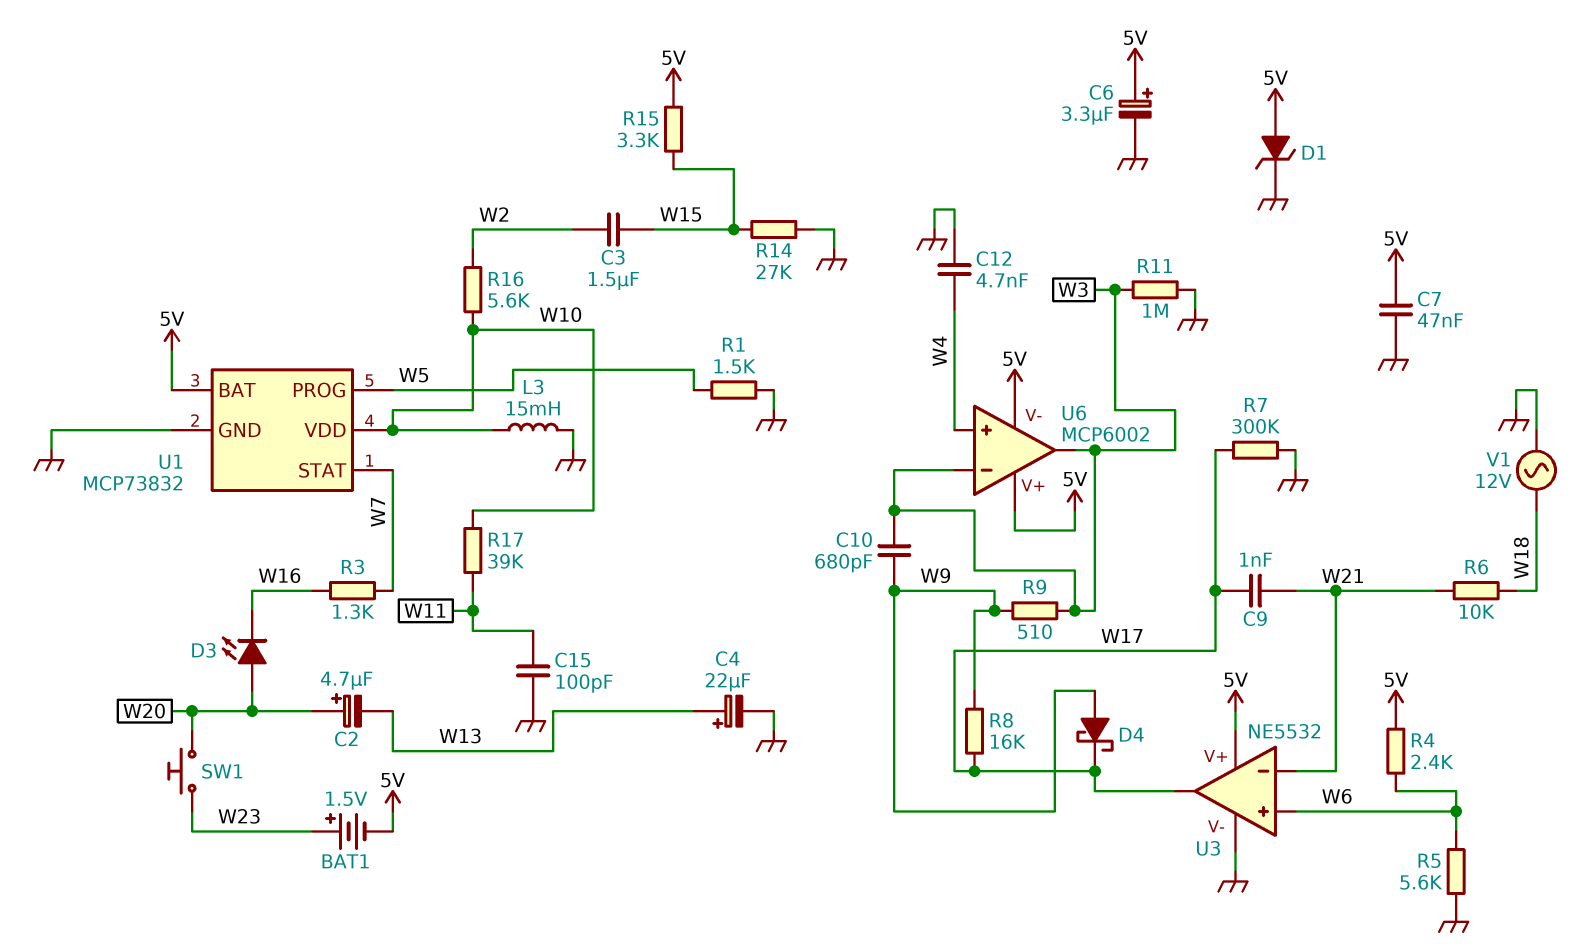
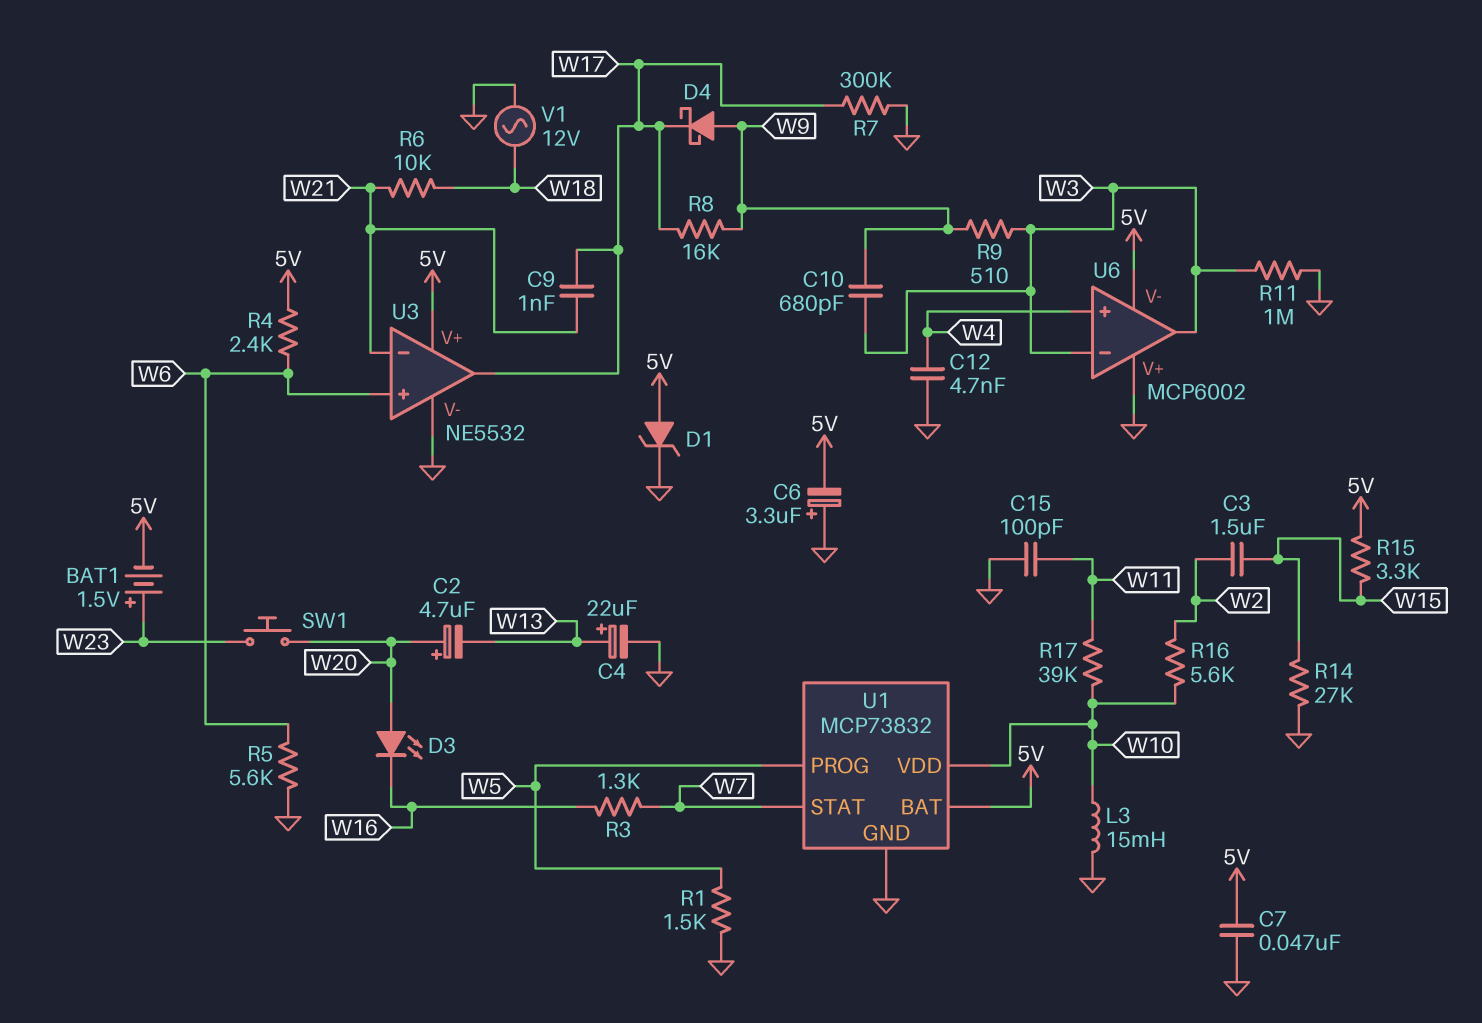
C6: 3.3uF (plus 5V, minus GND) -> 3.3uF (plus GND, minus 5V)
U6 pin V+: 5V -> GND

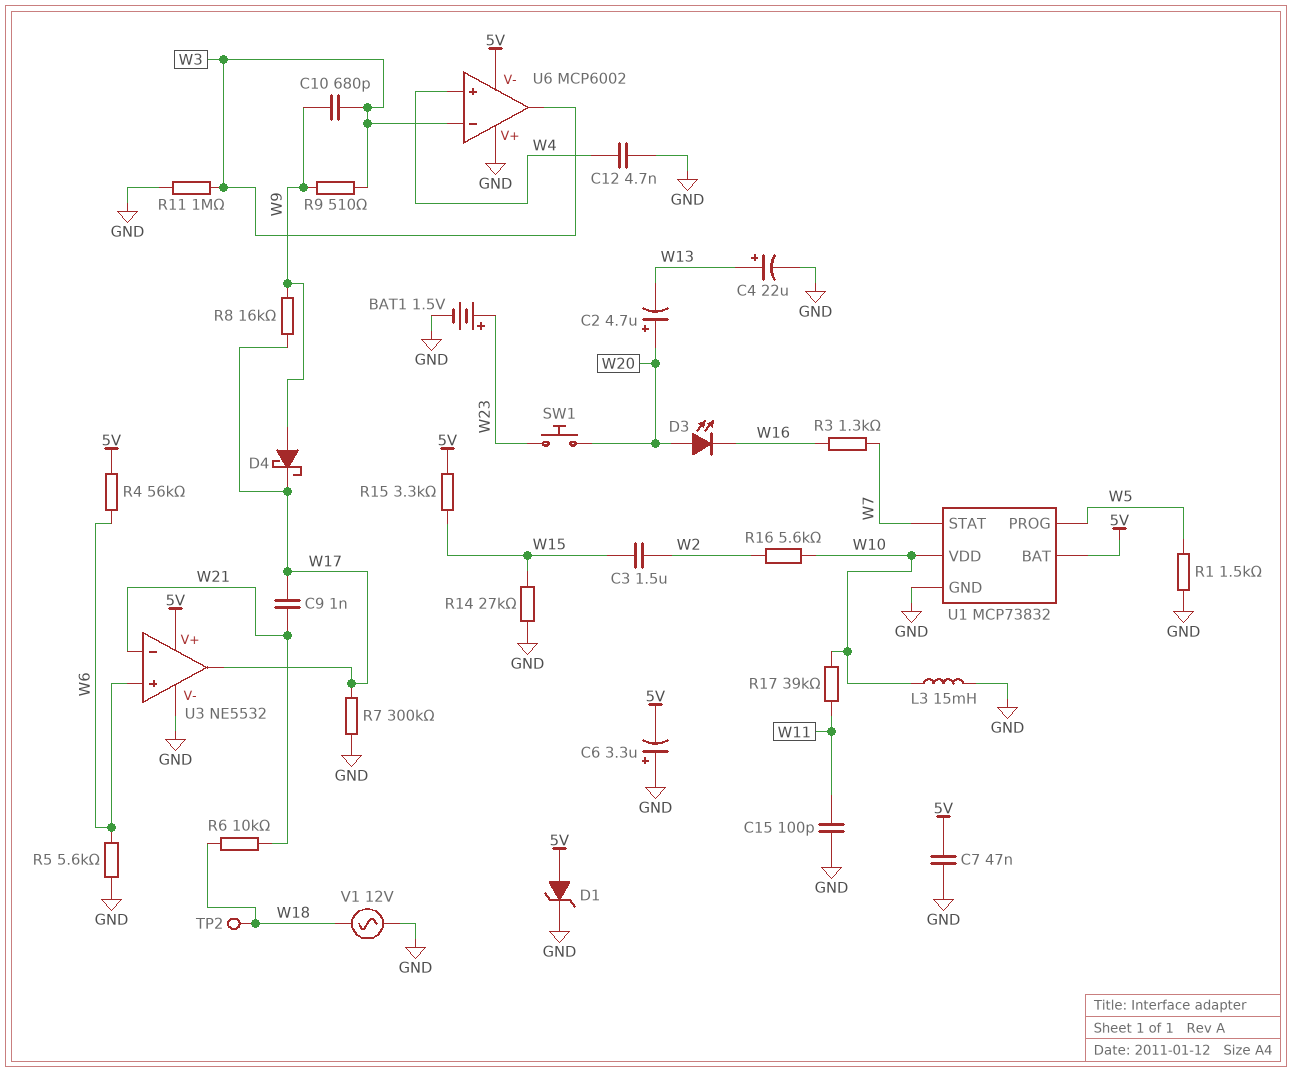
BAT1: 1.5V (plus W23, minus 5V) -> 1.5V (plus W23, minus GND)
R4: 2.4k (5V, W6) -> 56k (5V, W6)
TP2: none -> test point (W18)

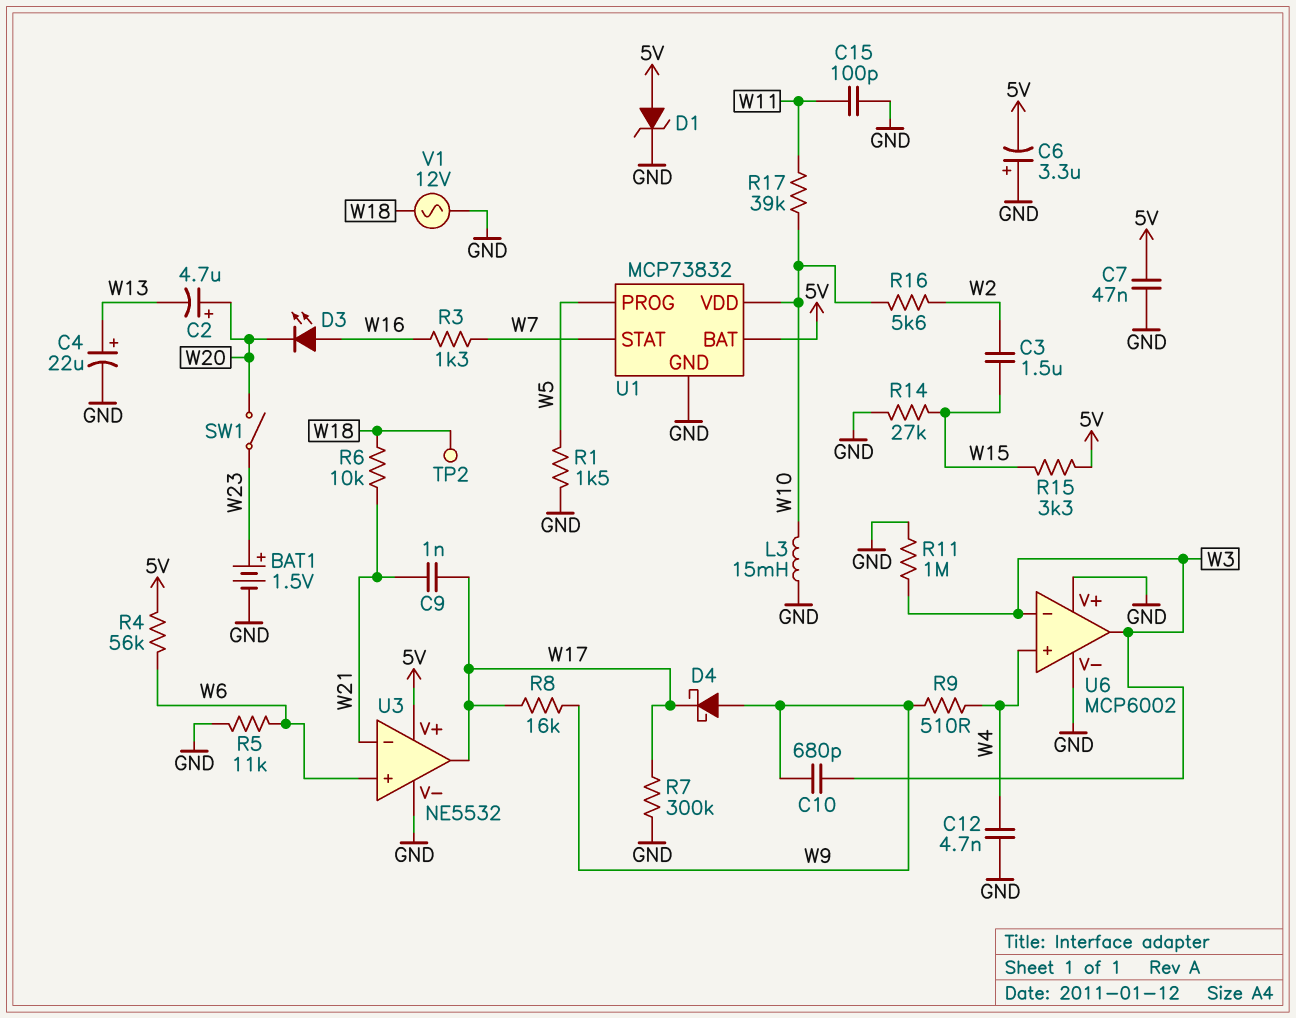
D3: LED (A W20, K W16) -> LED (A W16, K W20)
R5: 5.6k (GND, W6) -> 11k (GND, W6)
R9: 510 (W3, W9) -> 510 (W4, W9)
SW1: button (W20, W23) -> switch (W20, W23)
U6 pin V-: 5V -> GND

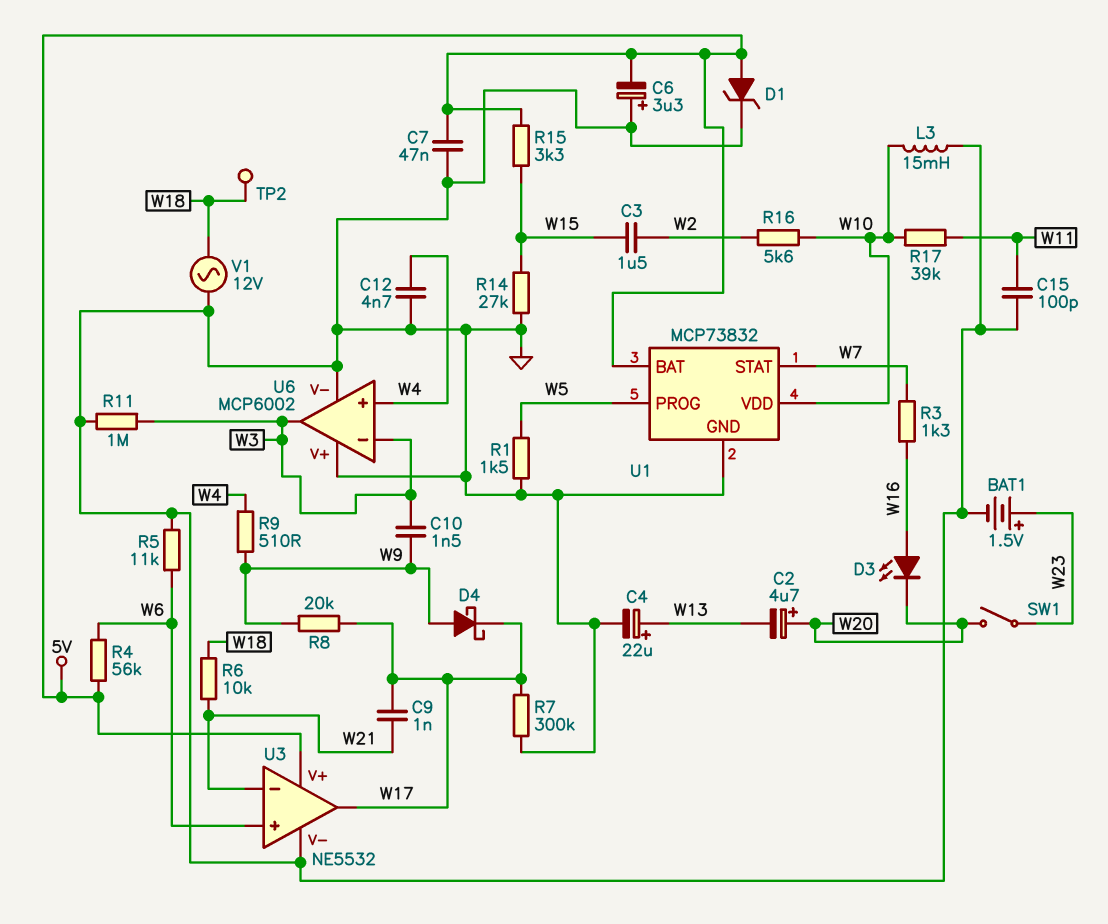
C10: 680pF (W3, W9) -> 1.5nF (W3, W9)
R8: 16k (W9, W17) -> 20k (W9, W17)

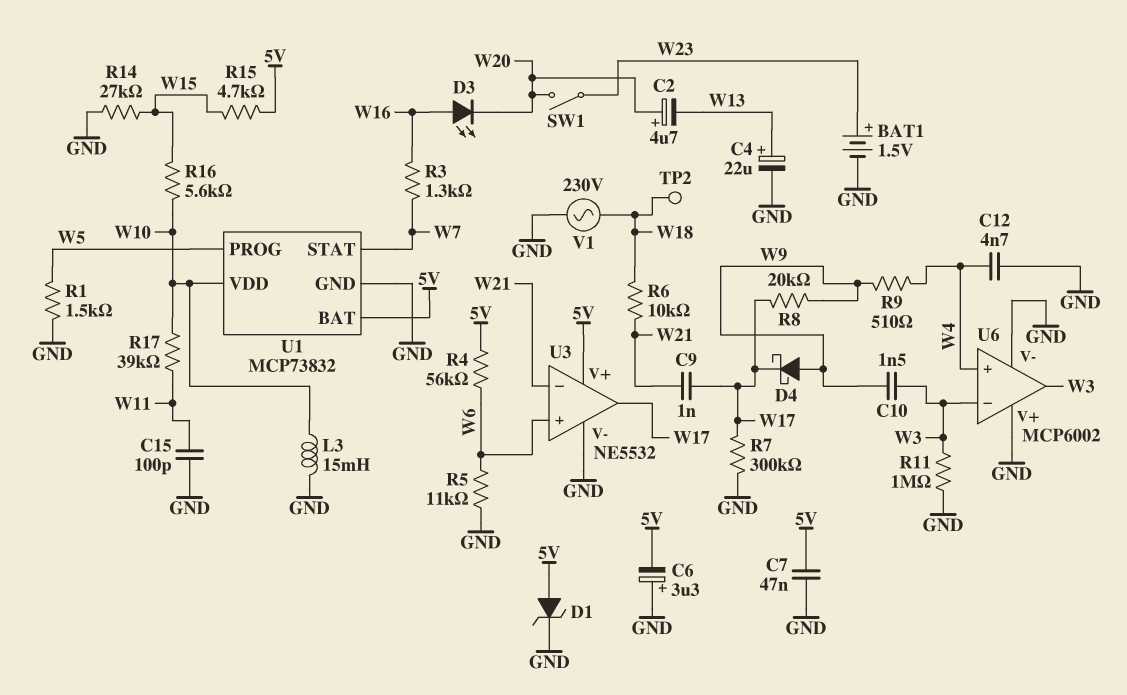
C3: 1.5uF (W2, W15) -> none
R15: 3.3k (5V, W15) -> 4.7k (5V, W15)
R16: 5.6k (W2, W10) -> 5.6k (W10, W15)
V1: AC 12V (GND, W18) -> AC 230V (GND, W18)

